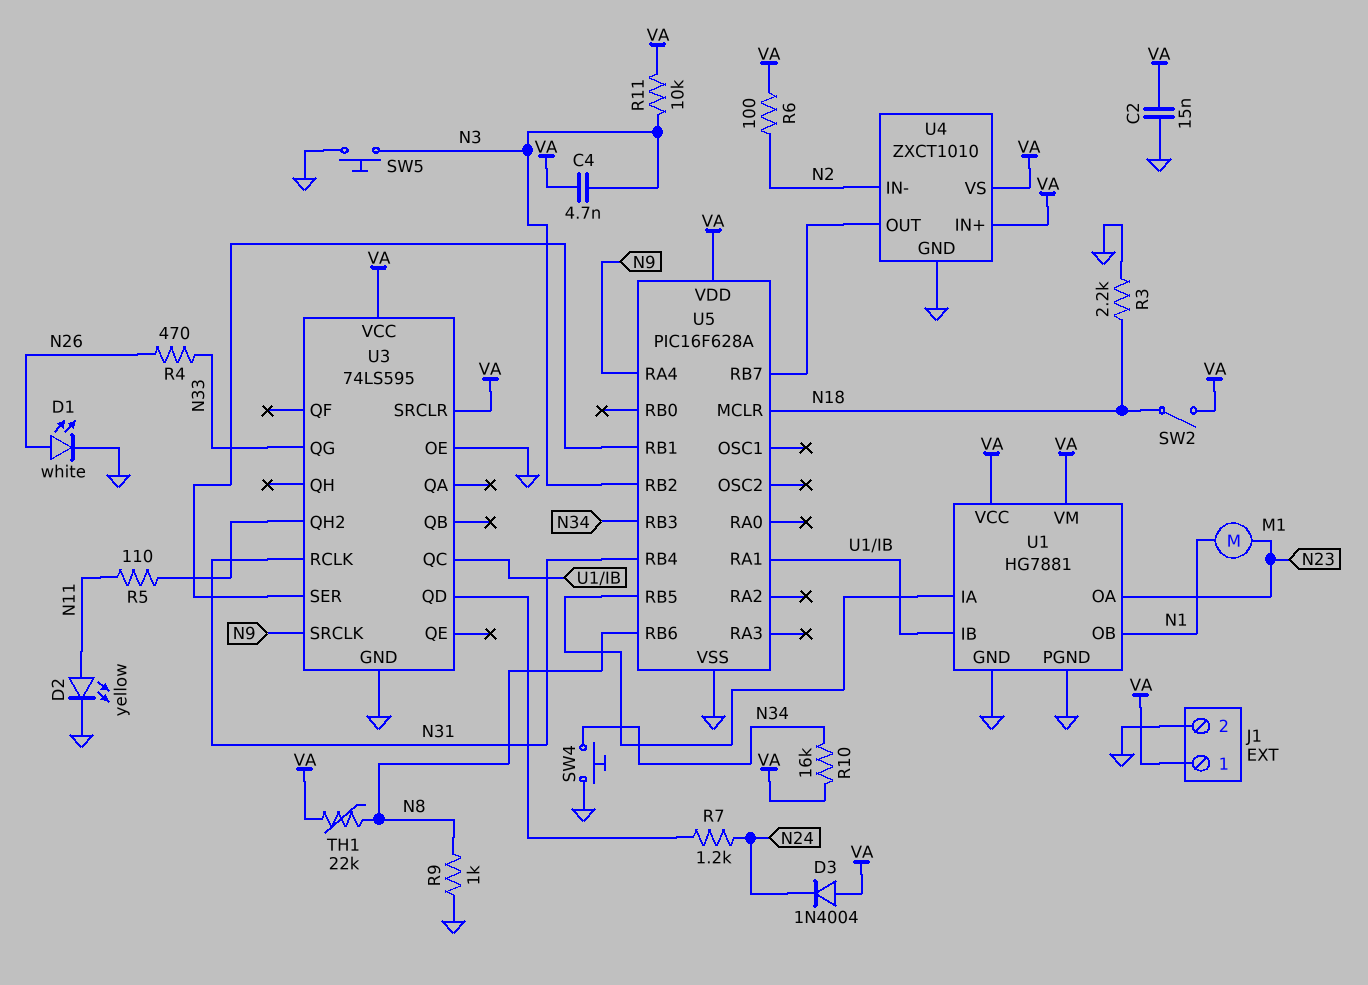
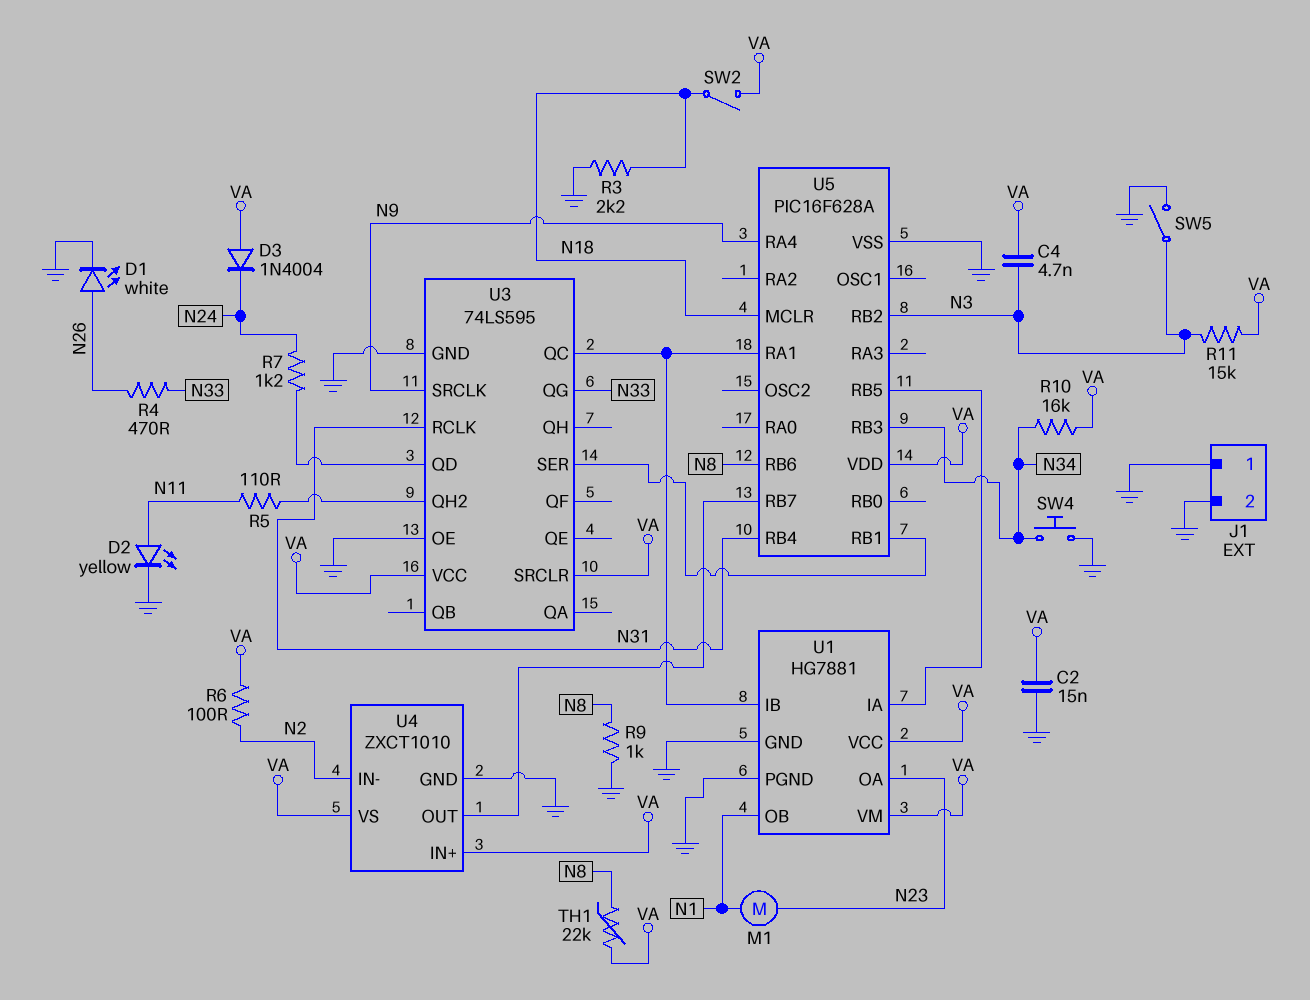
J1 pin 1: VA -> GND
R11: 10k (N3, VA) -> 15k (N3, VA)
SW5: button (GND, N3) -> switch (GND, N3)

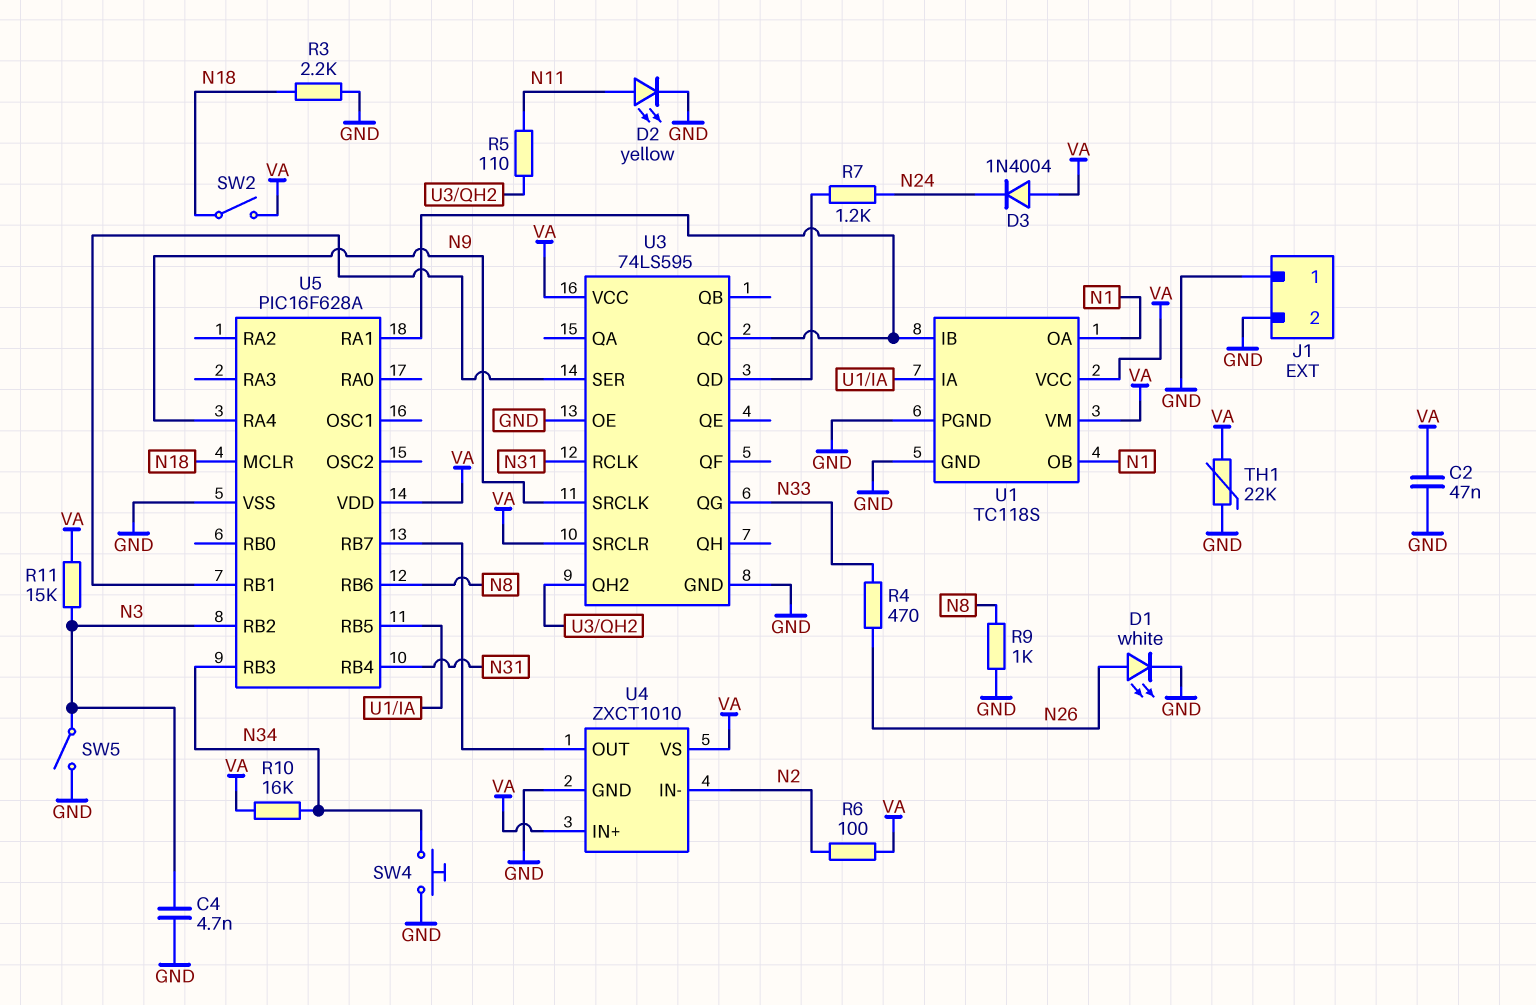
C2: 15nF (GND, VA) -> 47nF (GND, VA)
C4: 4.7nF (N3, VA) -> 4.7nF (GND, N3)
M1: motor (N1, N23) -> none
TH1: 22k (N8, VA) -> 22k (GND, VA)
U1: HG7881 -> TC118S
U1 pin OA: N23 -> N1

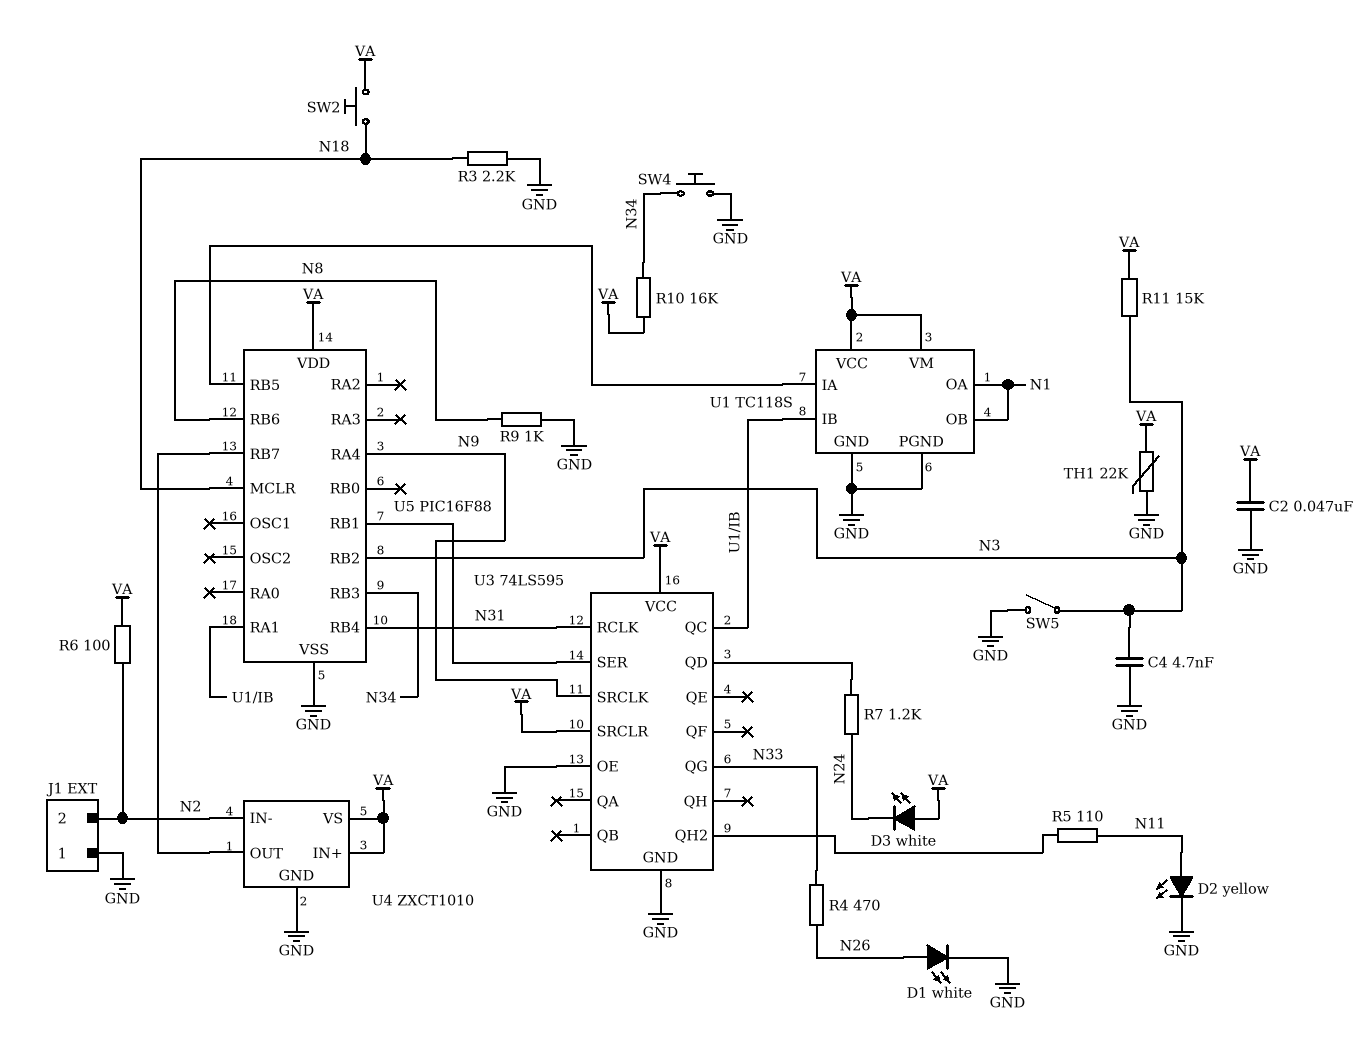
D3: diode 1N4004 (A VA, K N24) -> LED white (A VA, K N24)
J1 pin 2: GND -> N2
SW2: switch (N18, VA) -> button (N18, VA)
U5: PIC16F628A -> PIC16F88

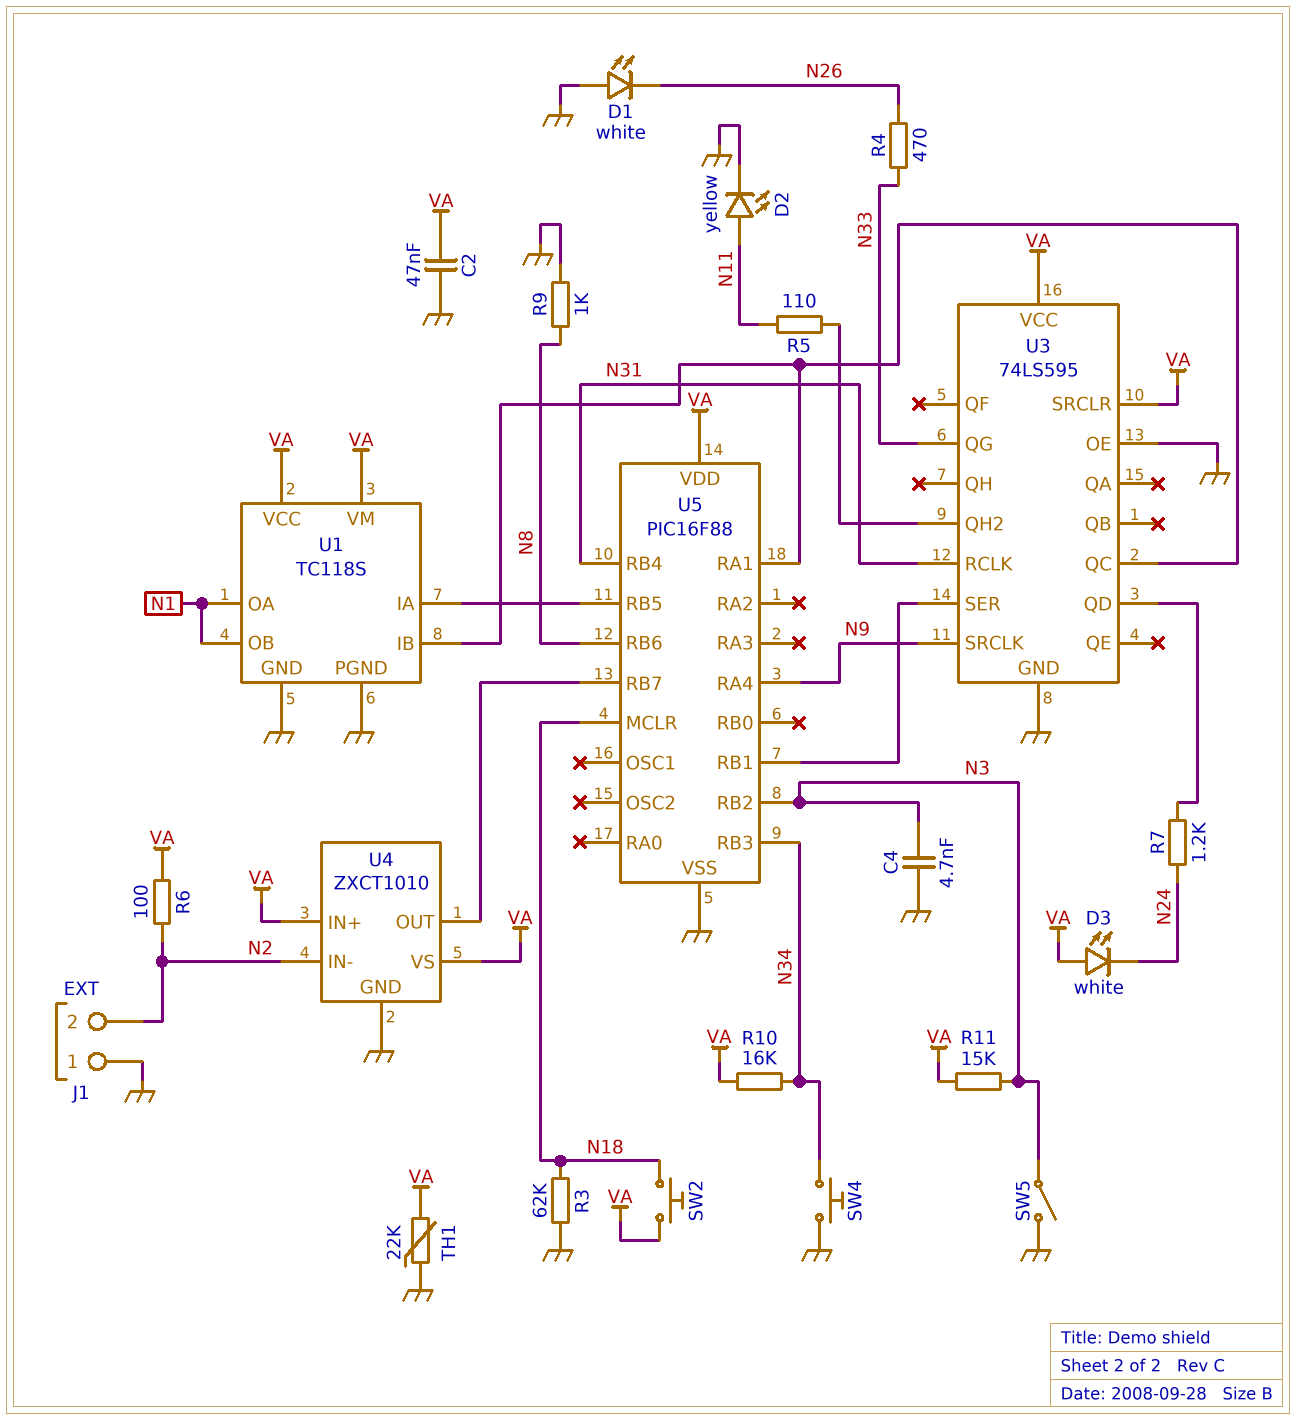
D1: LED white (A N26, K GND) -> LED white (A GND, K N26)
R3: 2.2k (GND, N18) -> 62k (GND, N18)

